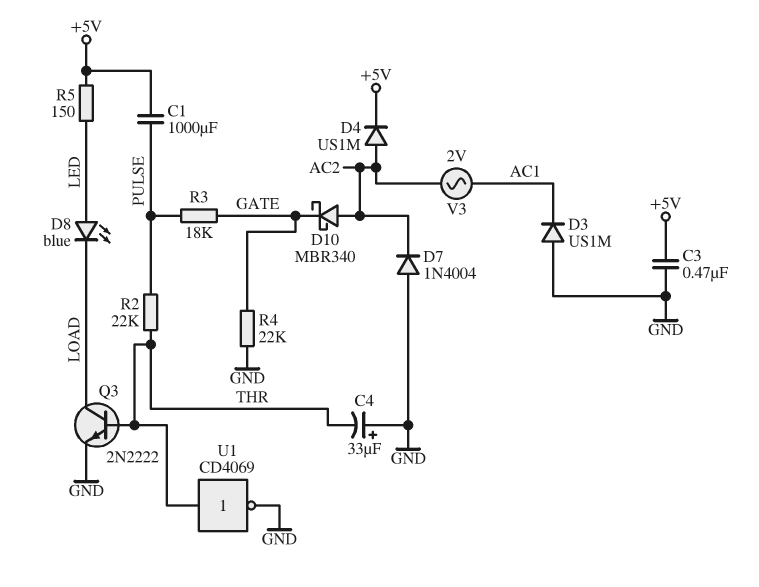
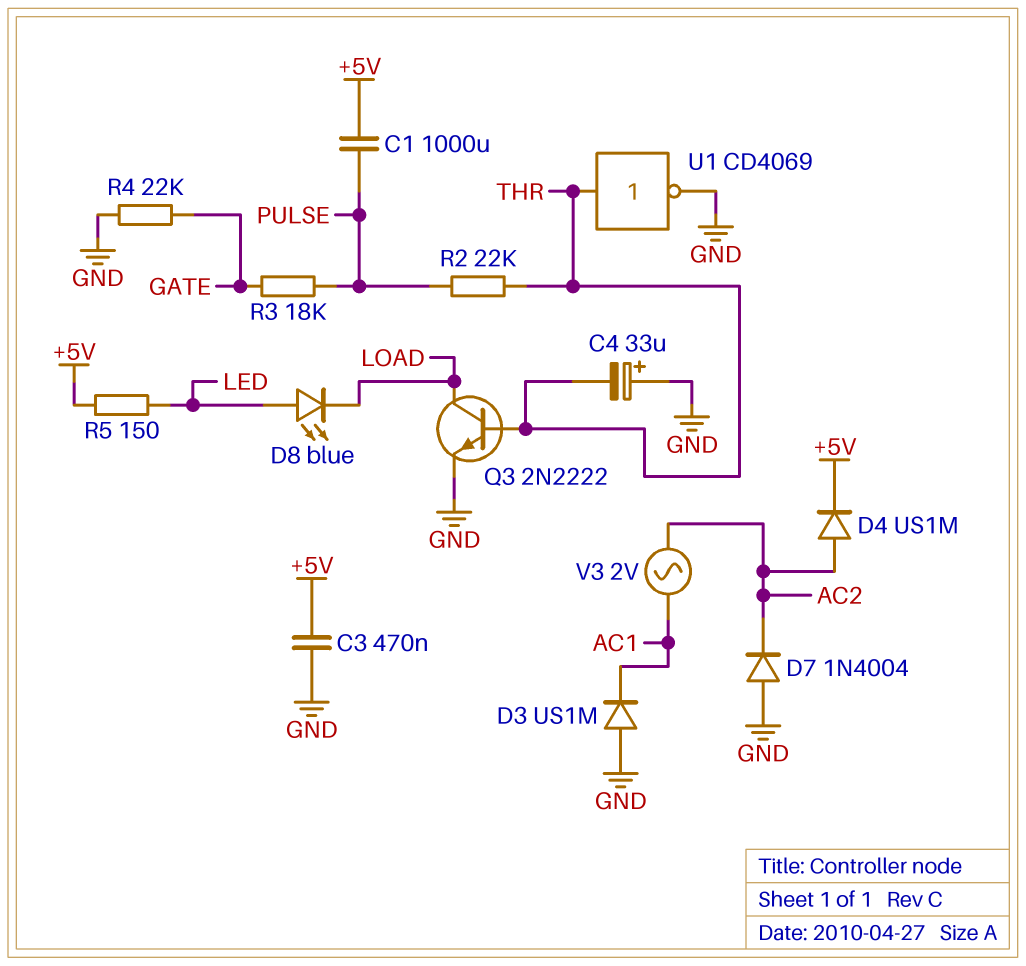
D10: schottky MBR340 (A AC2, K GATE) -> none

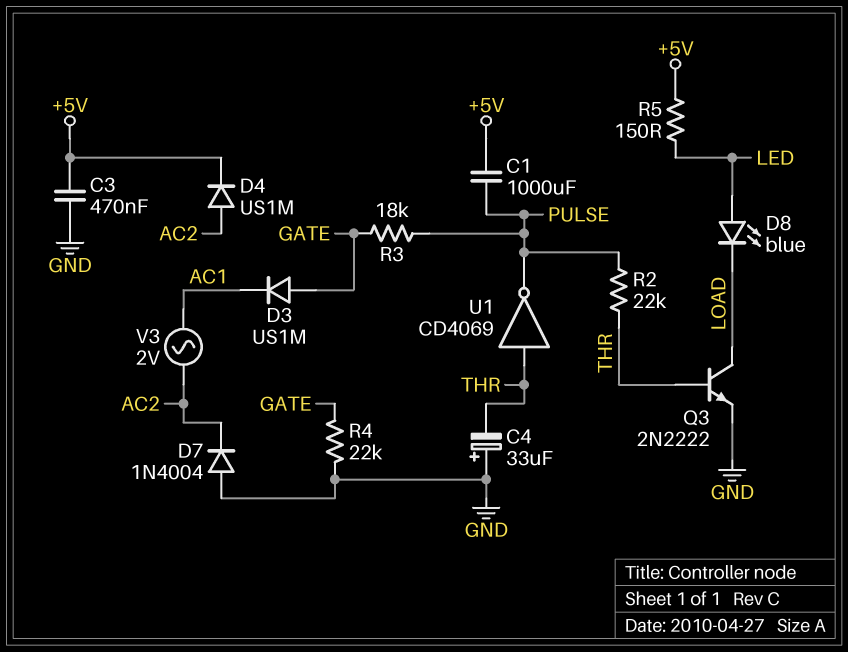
D3: diode US1M (A GND, K AC1) -> diode US1M (A GATE, K AC1)
U1: NOT CD4069 (in THR, out GND) -> NOT CD4069 (in THR, out PULSE)

